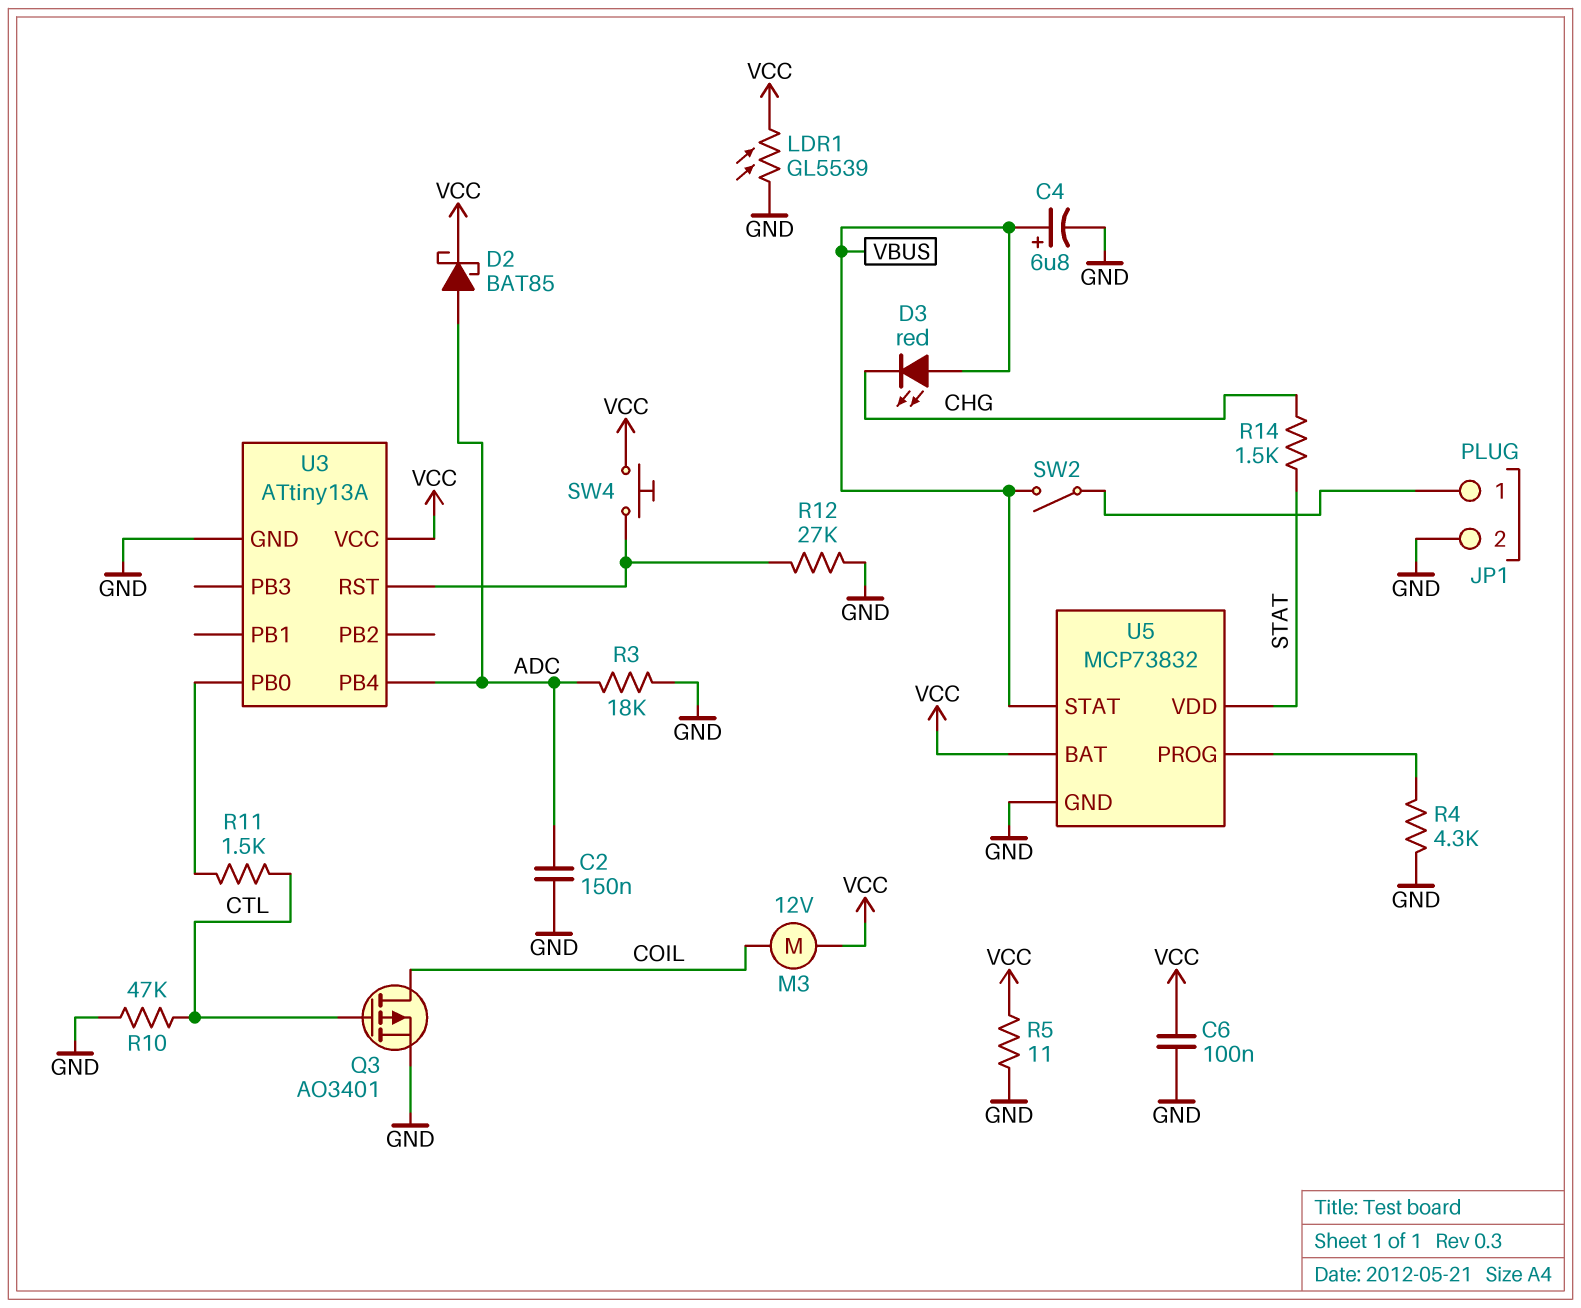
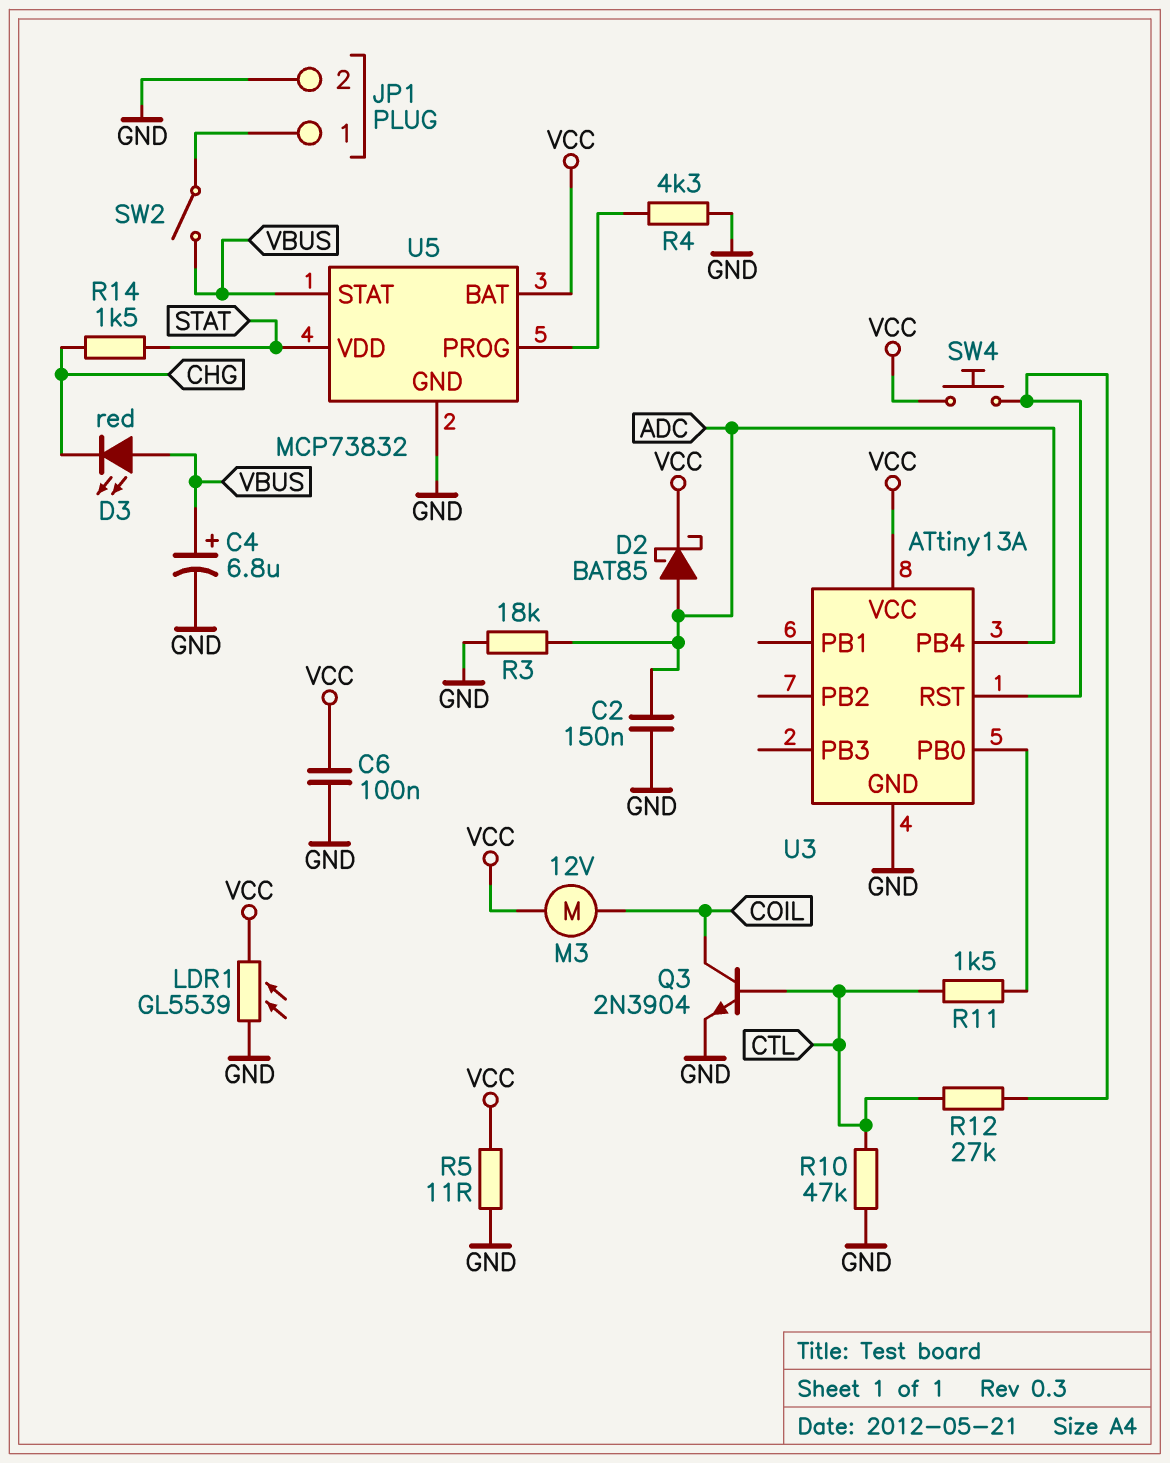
Q3: PMOS AO3401 (G CTL, D COIL, S GND) -> NPN 2N3904 (B CTL, C COIL, E GND)
R12: 27k (GND, U3/RST) -> 27k (CTL, U3/RST)

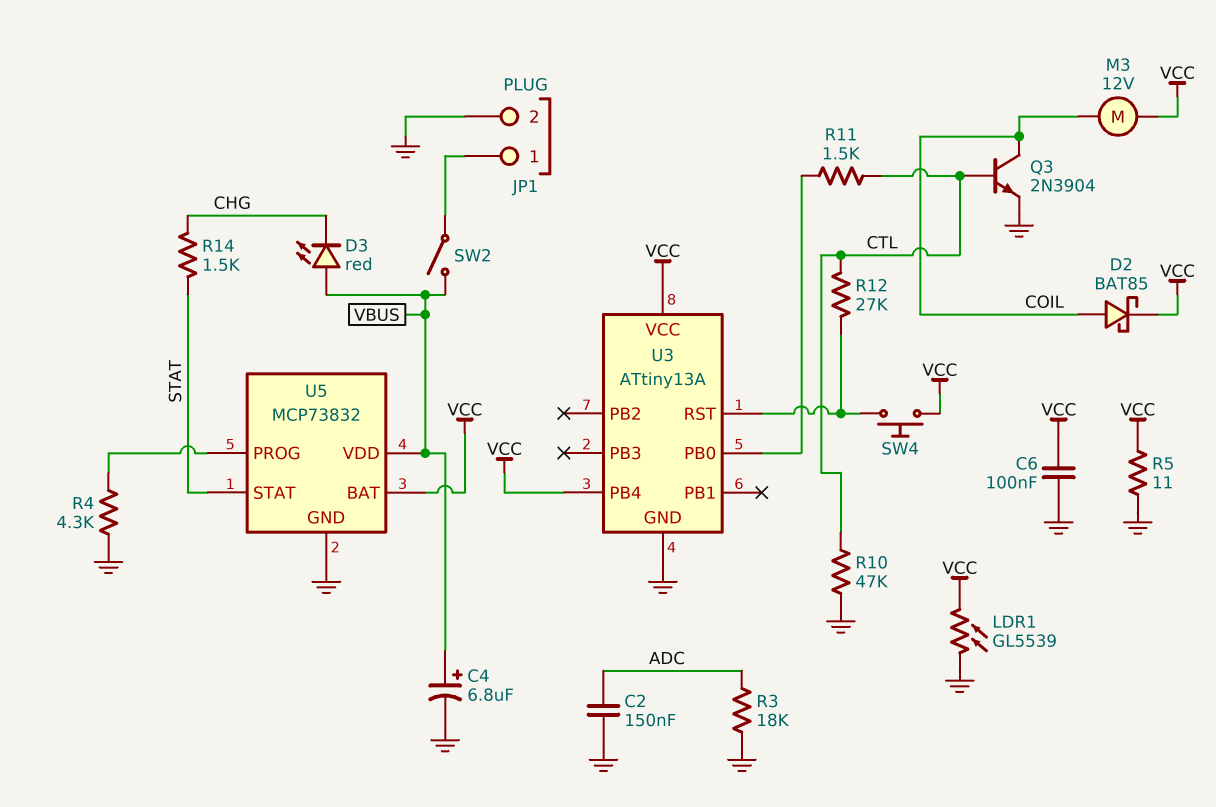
D2: schottky BAT85 (A ADC, K VCC) -> schottky BAT85 (A COIL, K VCC)
U3 pin PB4: ADC -> VCC
U5 pin STAT: VBUS -> STAT
U5 pin VDD: STAT -> VBUS

